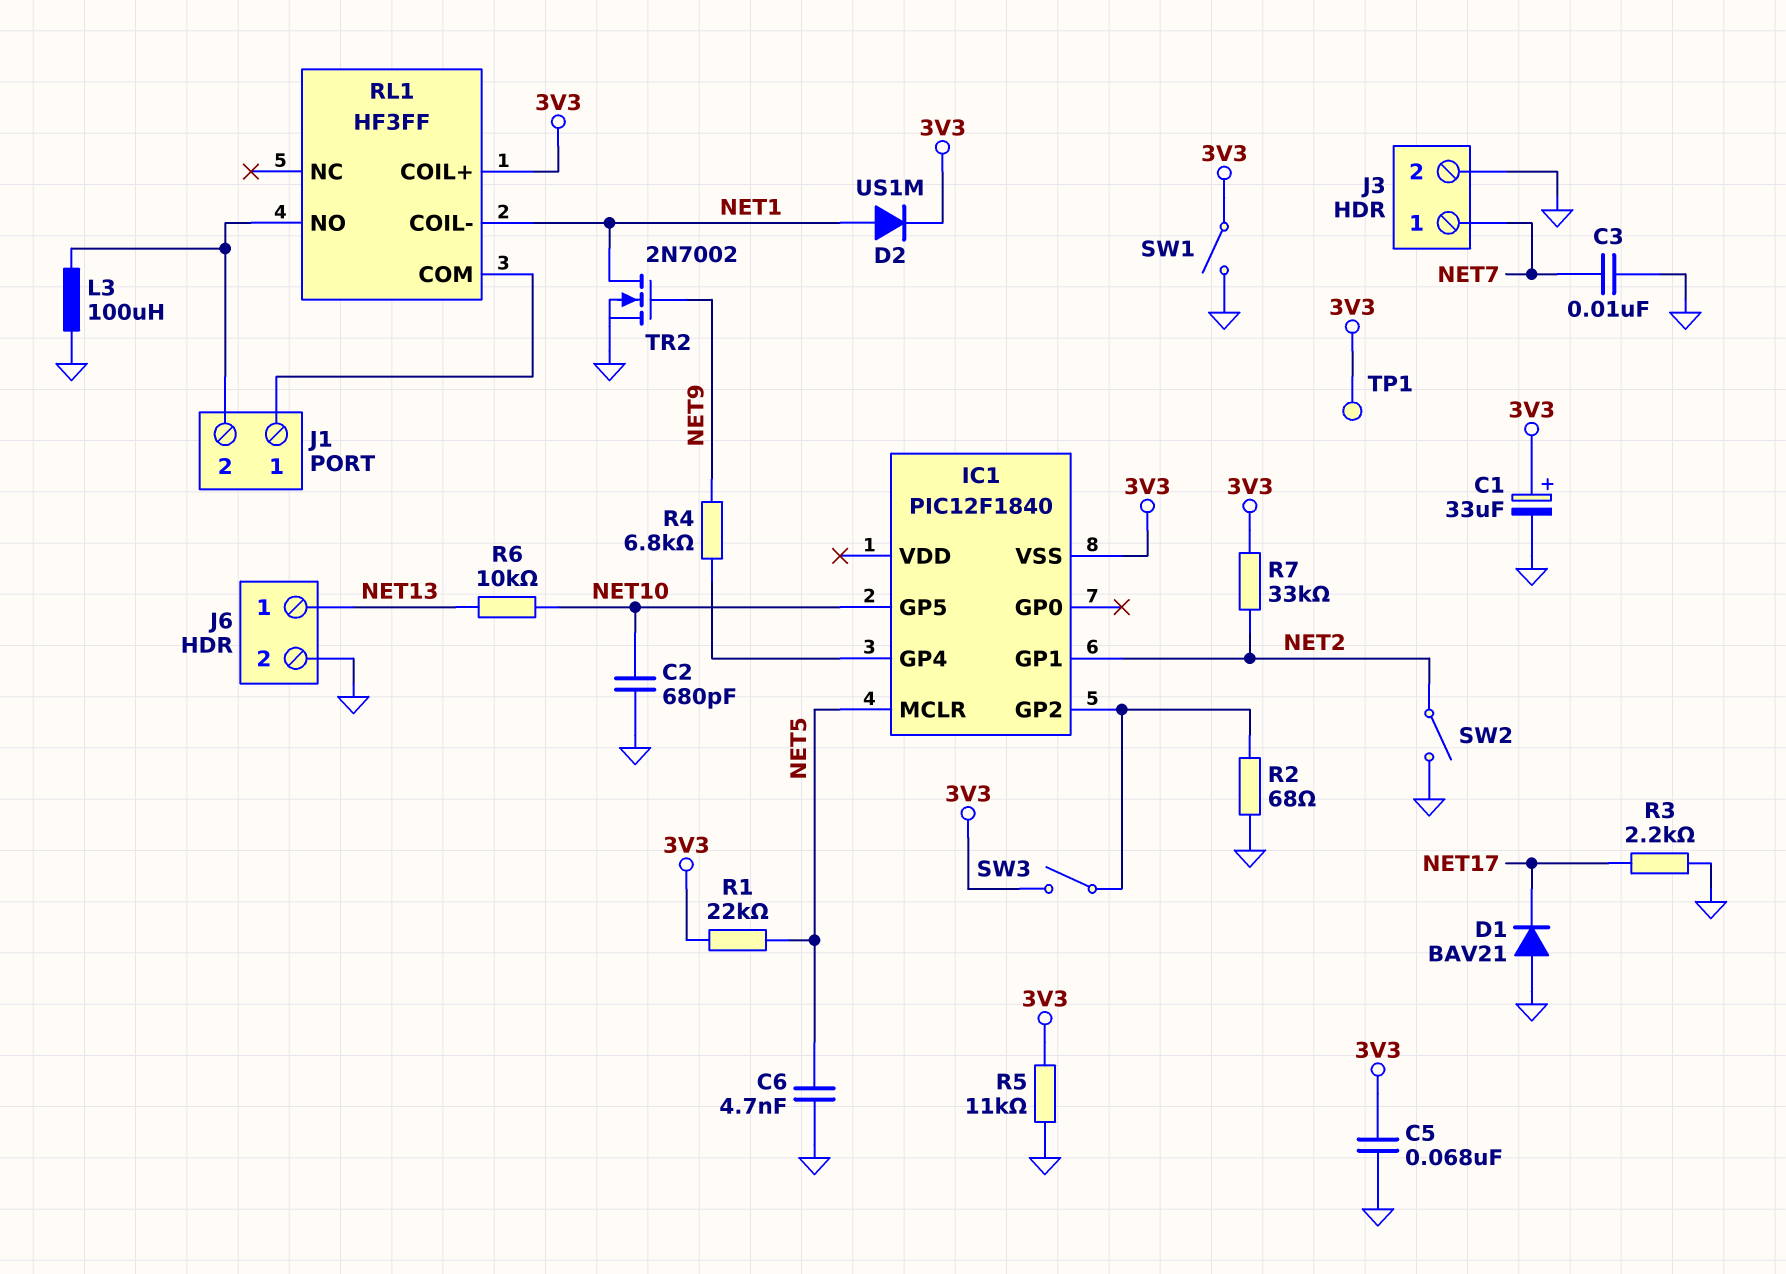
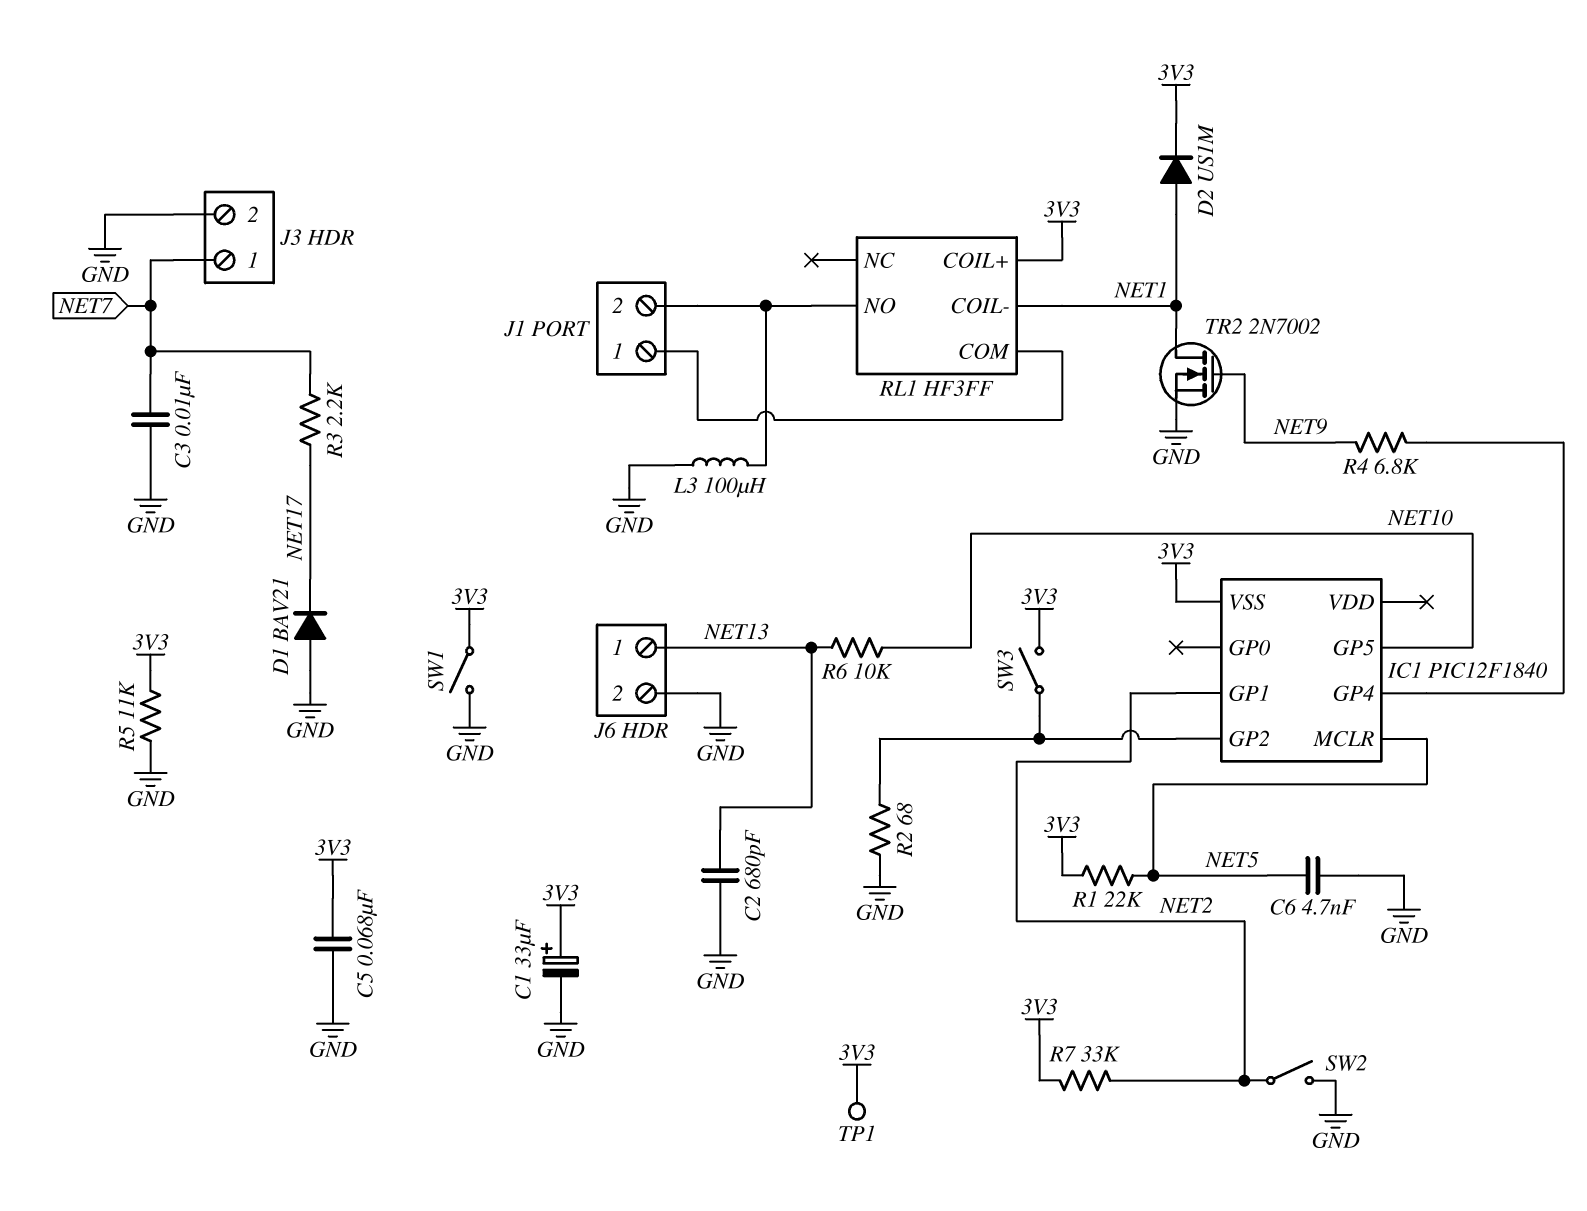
C2: 680pF (GND, NET10) -> 680pF (GND, NET13)
R3: 2.2k (GND, NET17) -> 2.2k (NET7, NET17)

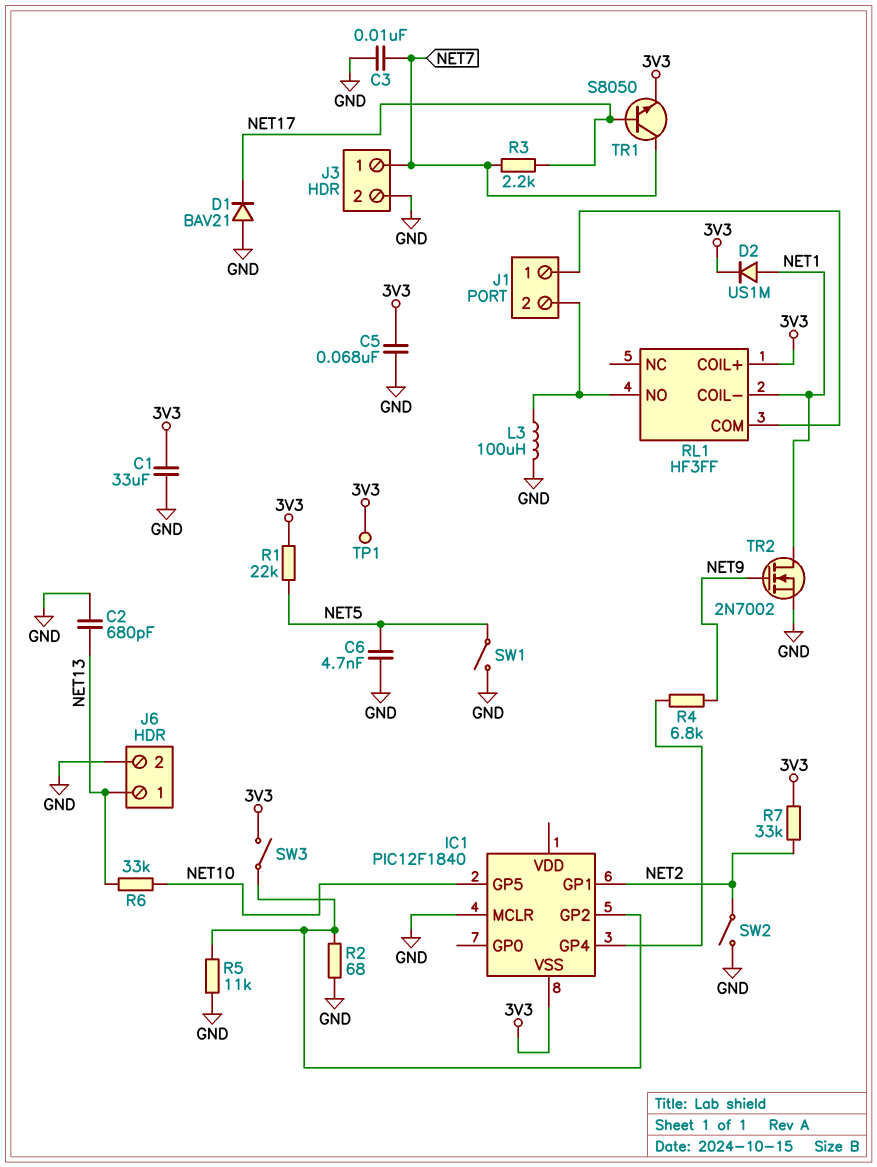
C1: 33uF (plus 3V3, minus GND) -> 33uF (3V3, GND)
IC1 pin MCLR: NET5 -> GND
R5: 11k (3V3, GND) -> 11k (GND, IC1/GP2)
R6: 10k (NET10, NET13) -> 33k (NET10, NET13)
SW1: switch (3V3, GND) -> switch (GND, NET5)
TR1: none -> NPN S8050 (B NET17, C NET7, E 3V3)

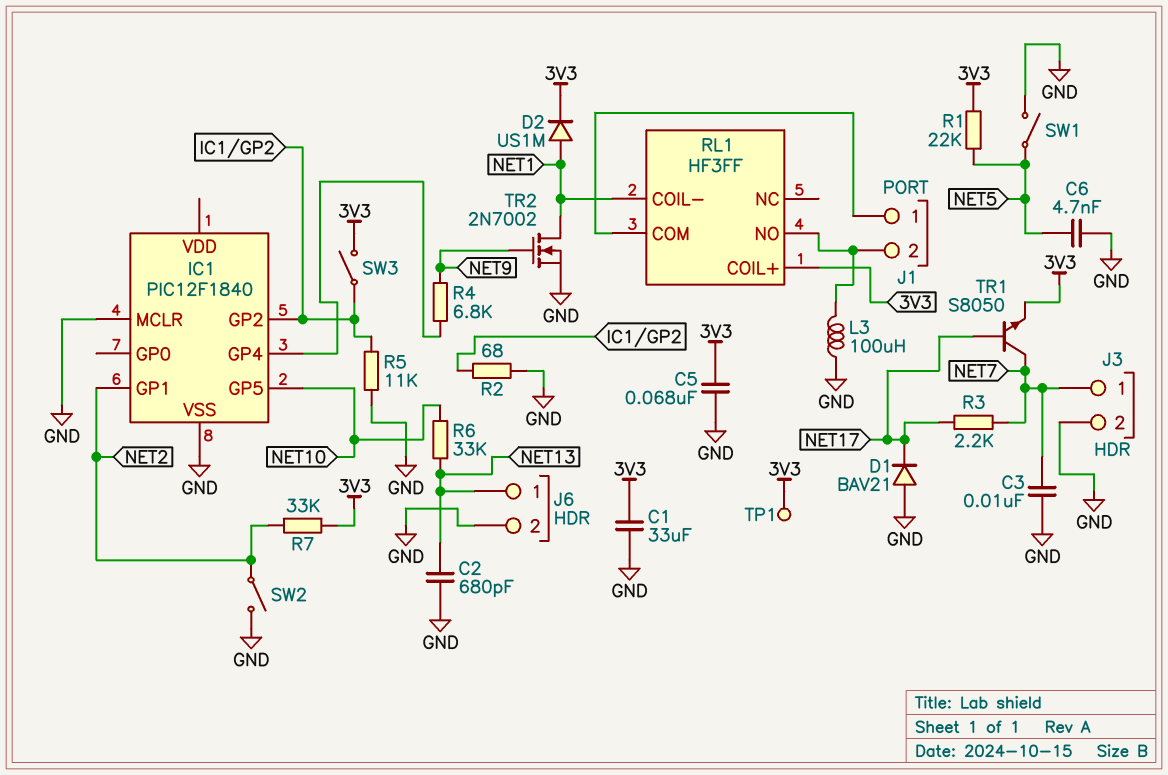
IC1 pin VSS: 3V3 -> GND

